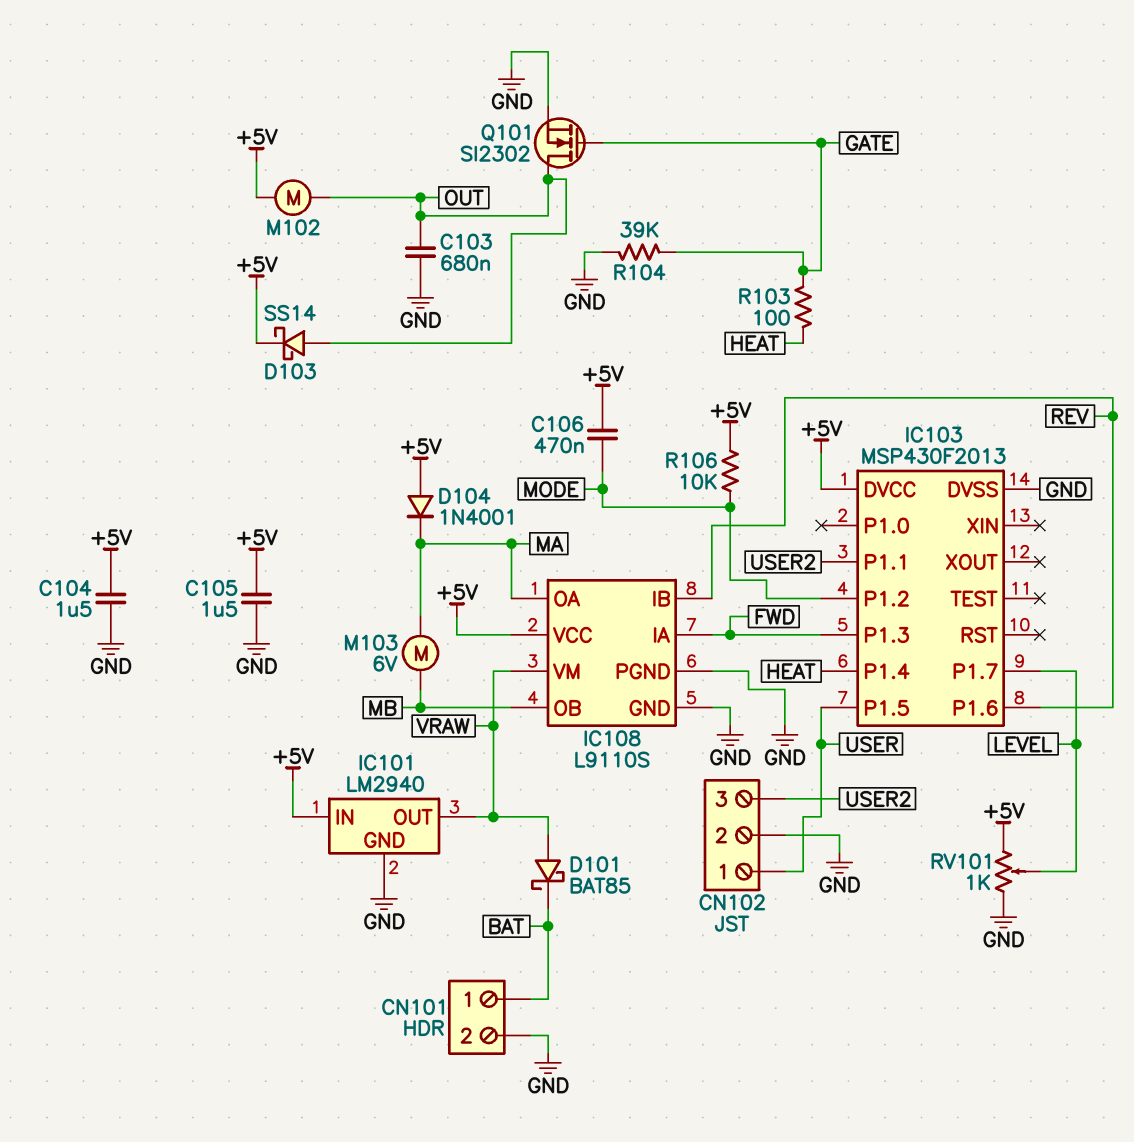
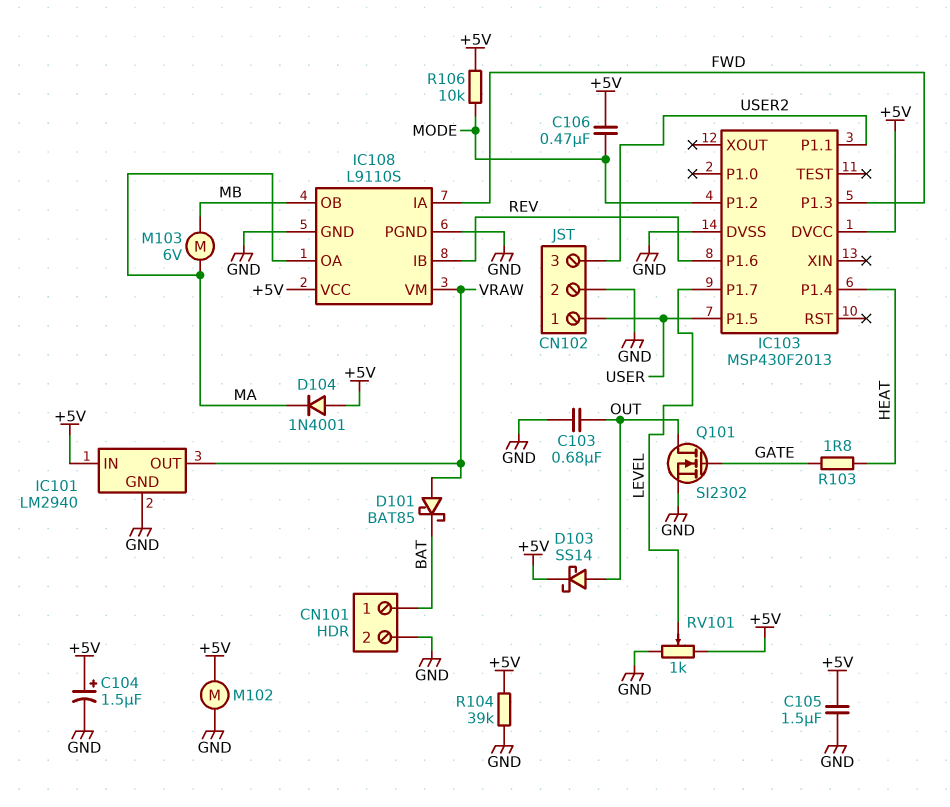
C104: 1.5uF (+5V, GND) -> 1.5uF (plus +5V, minus GND)
M102: motor (+5V, OUT) -> motor (+5V, GND)
R103: 100 (GATE, HEAT) -> 1.8 (GATE, HEAT)
R104: 39k (GATE, GND) -> 39k (+5V, GND)

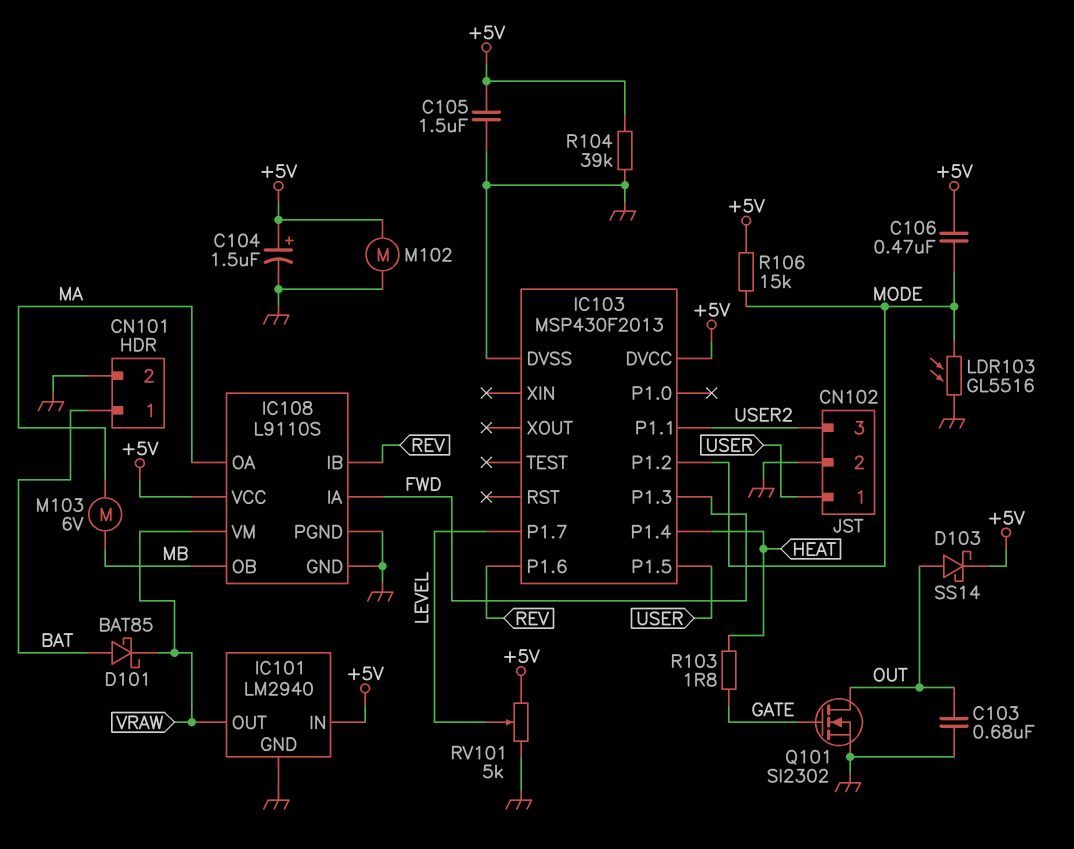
D101: schottky BAT85 (A VRAW, K BAT) -> schottky BAT85 (A BAT, K VRAW)
D104: diode 1N4001 (A +5V, K MA) -> none
LDR103: none -> GL5516 (GND, MODE)
R106: 10k (+5V, MODE) -> 15k (+5V, MODE)
RV101: 1k (+5V, GND, wiper LEVEL) -> 5k (+5V, GND, wiper LEVEL)

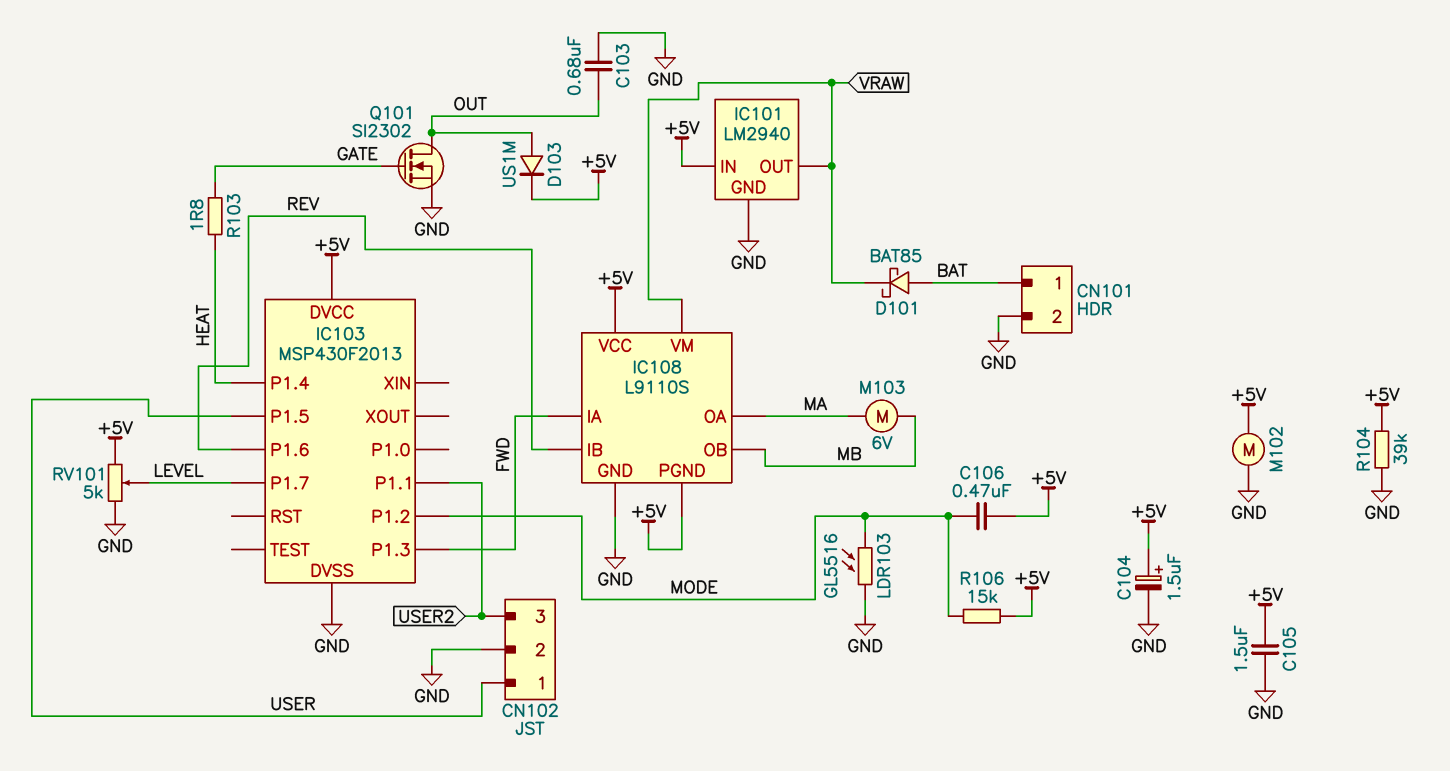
D103: schottky SS14 (A OUT, K +5V) -> diode US1M (A OUT, K +5V)
IC108 pin PGND: GND -> +5V

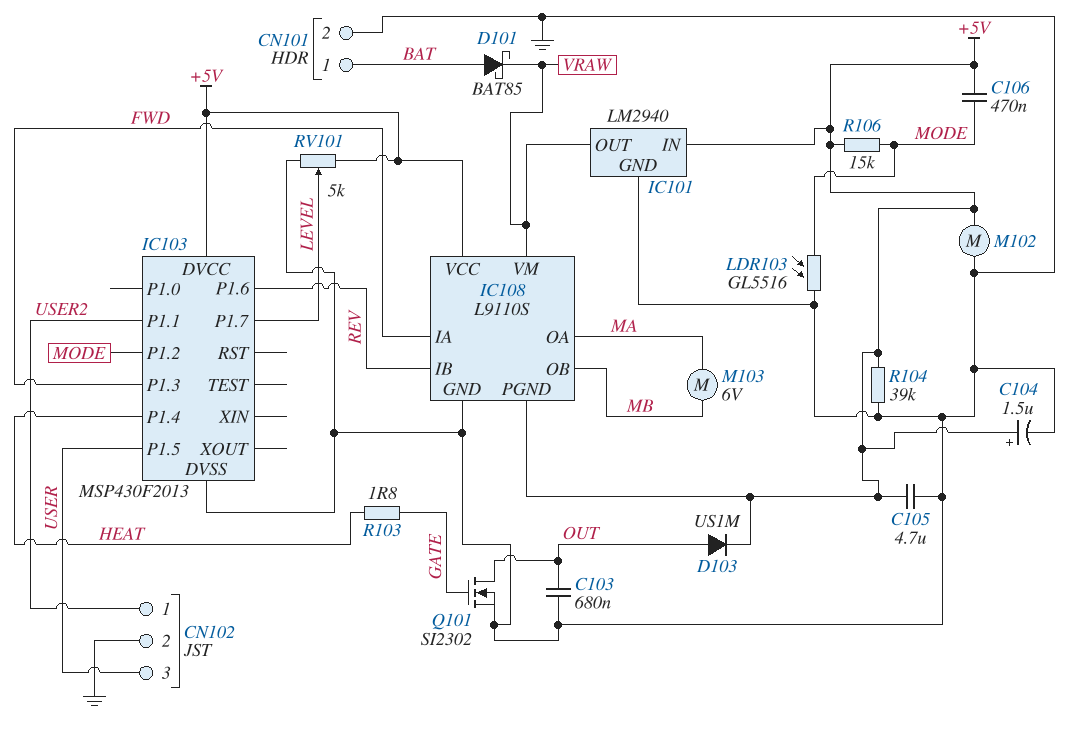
C105: 1.5uF (+5V, GND) -> 4.7uF (+5V, GND)
CN102 pin 1: USER -> USER2
CN102 pin 3: USER2 -> USER

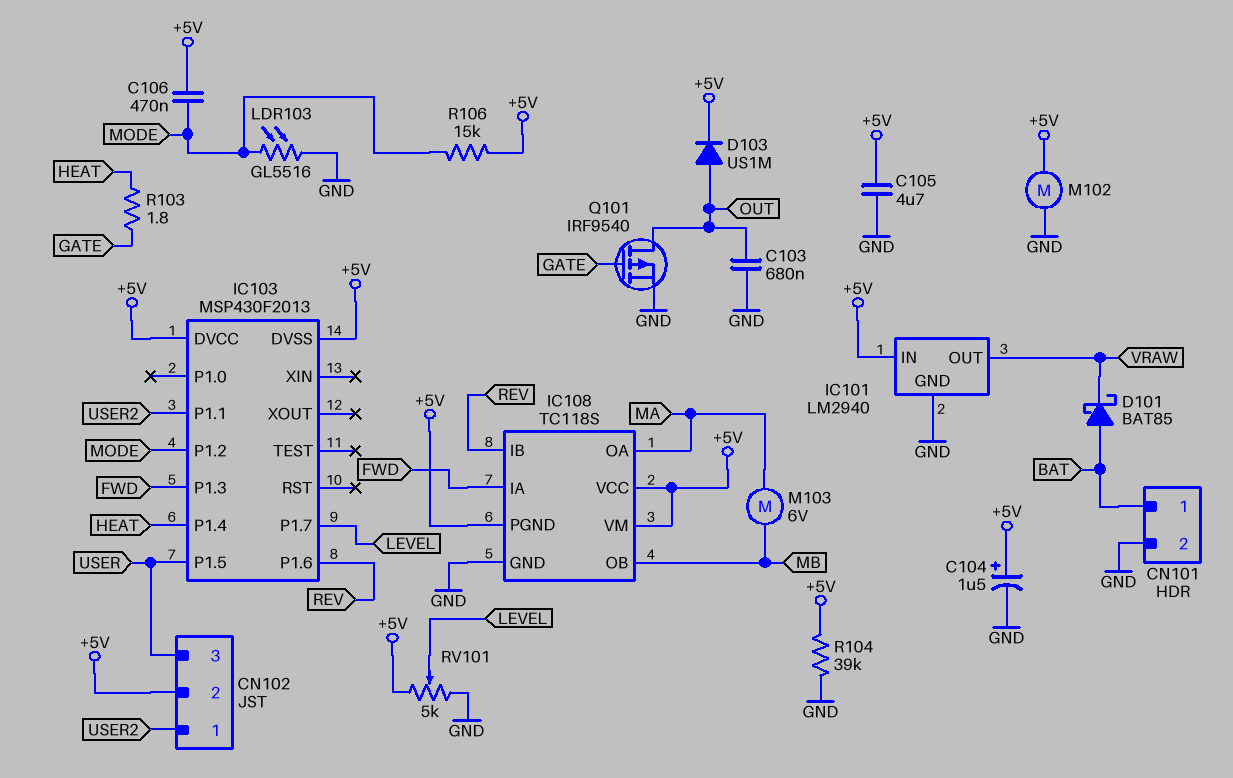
CN102 pin 2: GND -> +5V
IC103 pin DVSS: GND -> +5V
IC108: L9110S -> TC118S
IC108 pin VM: VRAW -> +5V
Q101: NMOS SI2302 (G GATE, D OUT, S GND) -> PMOS IRF9540 (G GATE, D OUT, S GND)

